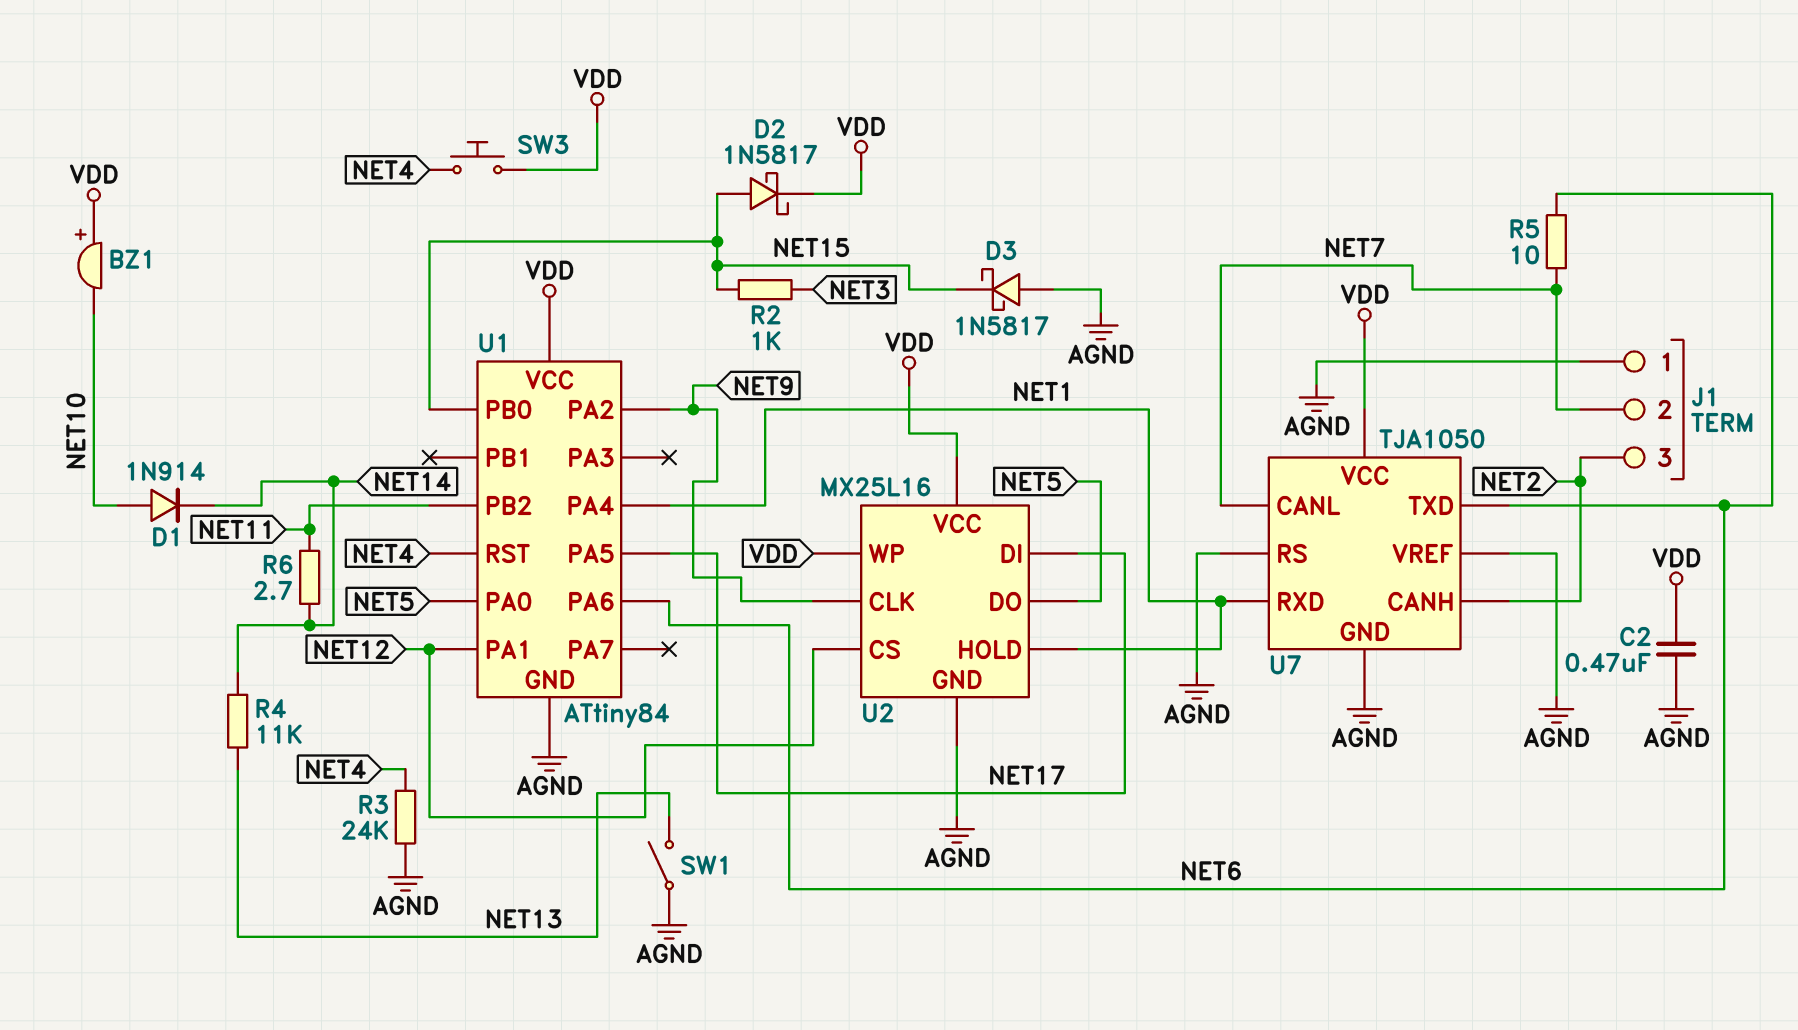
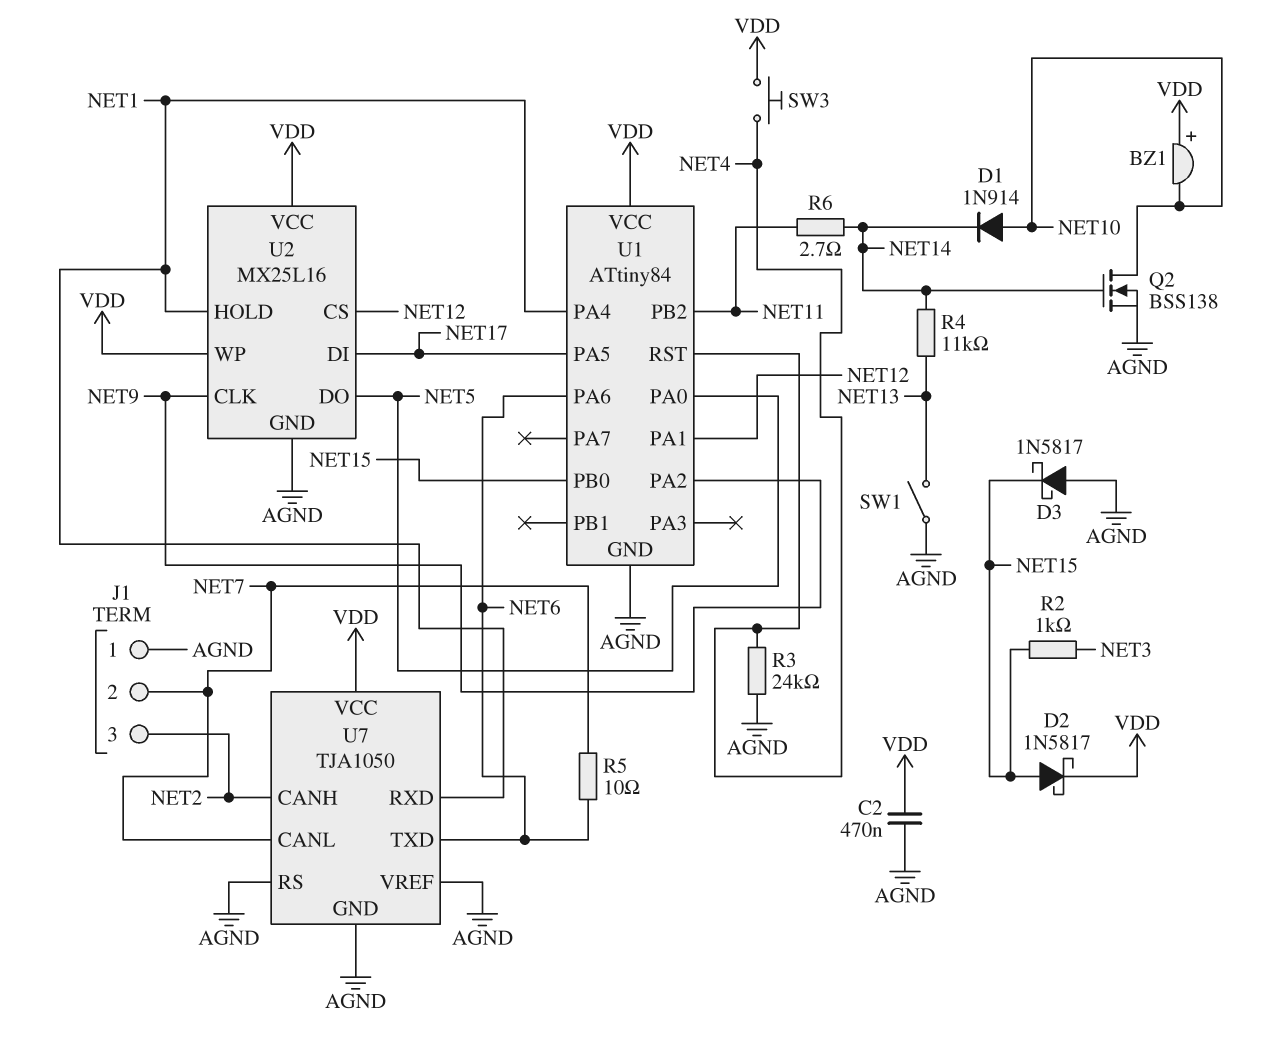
Q2: none -> NMOS BSS138 (G NET14, D NET10, S AGND)

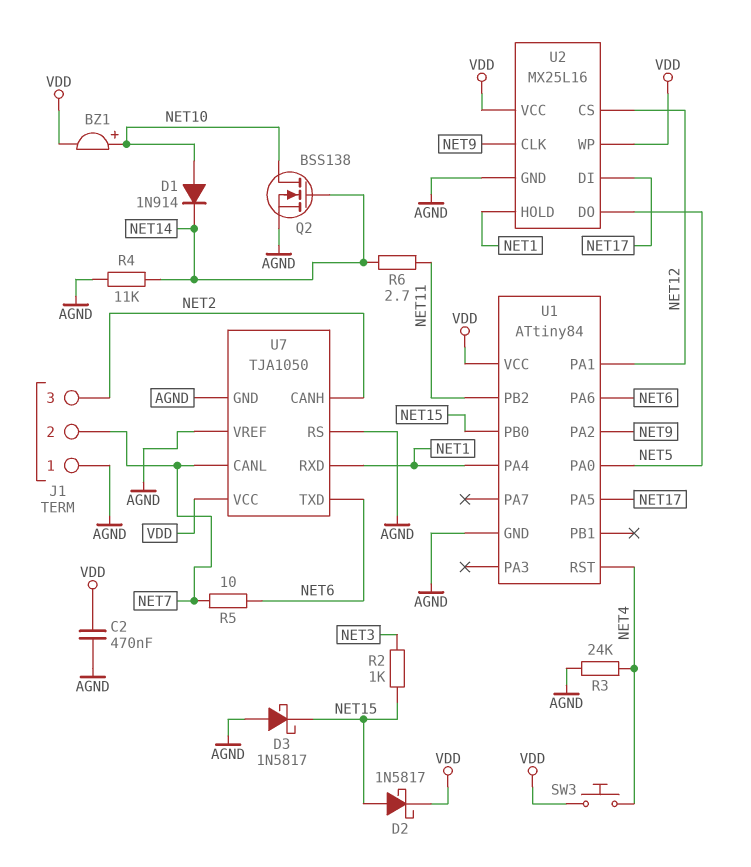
BZ1: buzzer (plus VDD, minus NET10) -> buzzer (plus NET10, minus VDD)
R4: 11k (NET13, NET14) -> 11k (AGND, NET14)
SW1: switch (AGND, NET13) -> none

